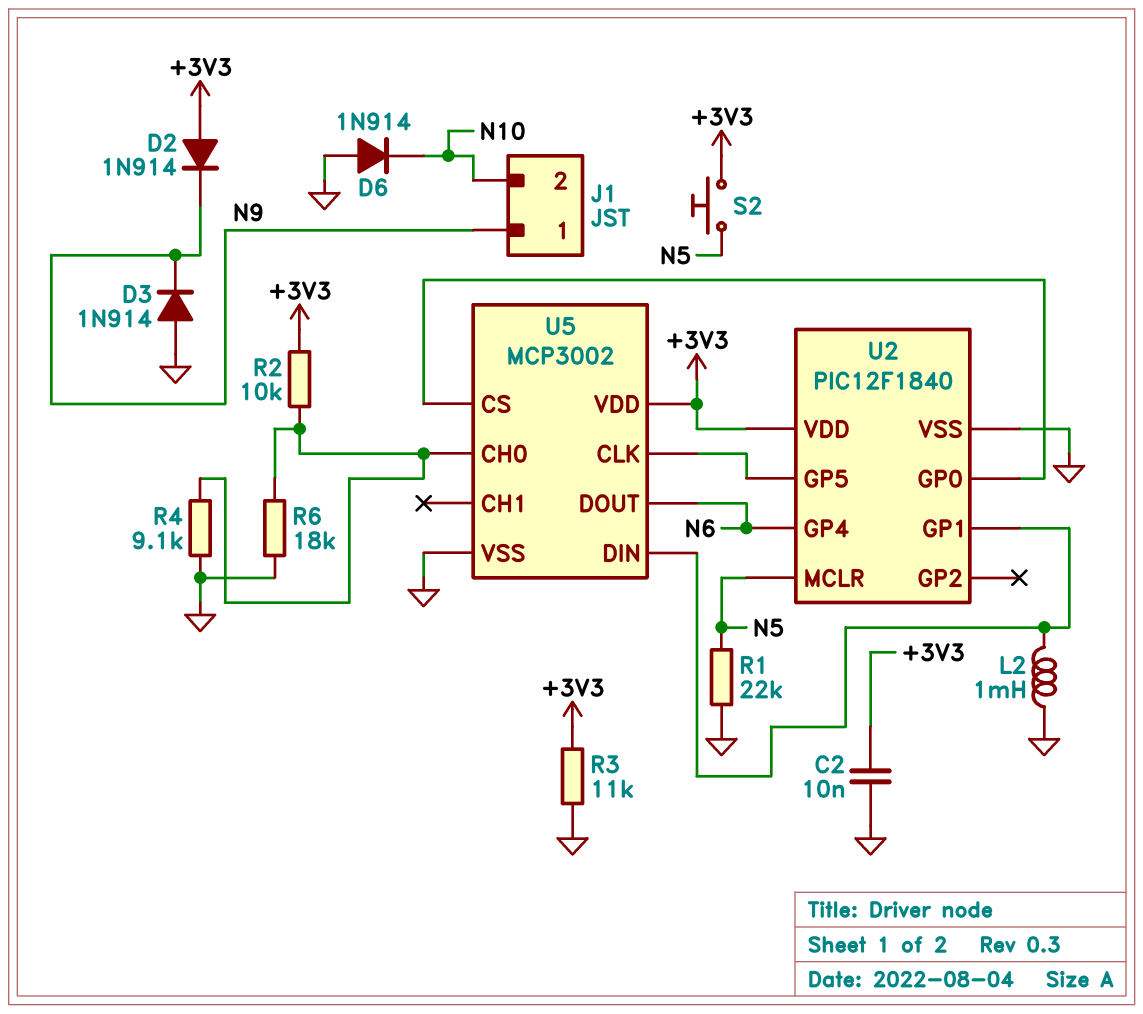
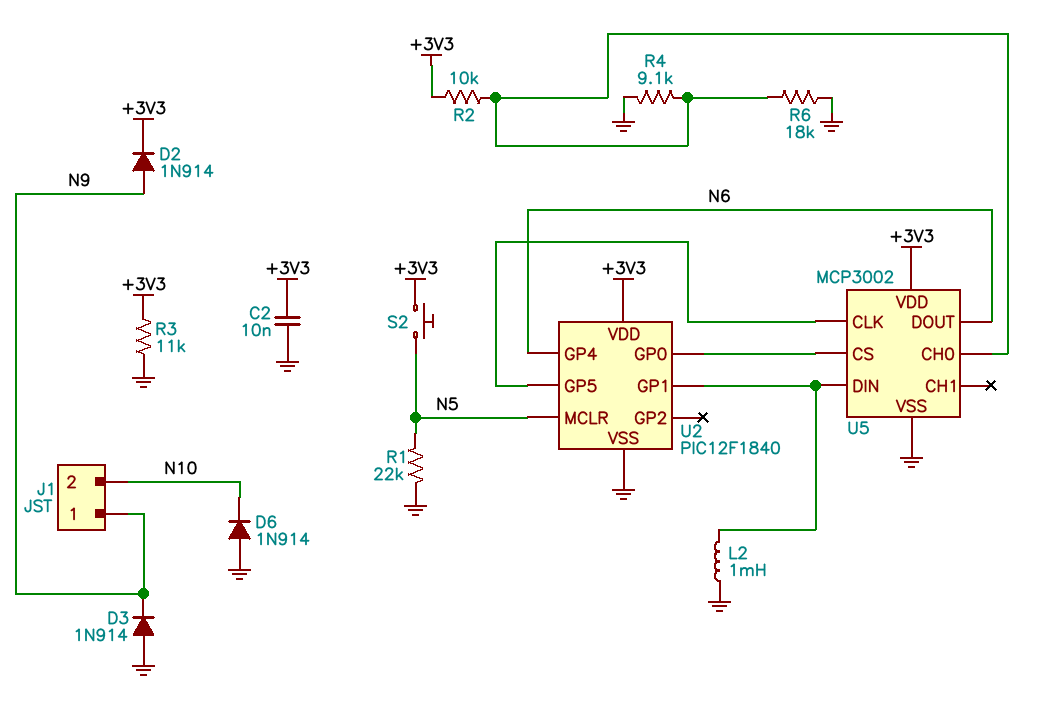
D2: diode 1N914 (A +3V3, K N9) -> diode 1N914 (A N9, K +3V3)

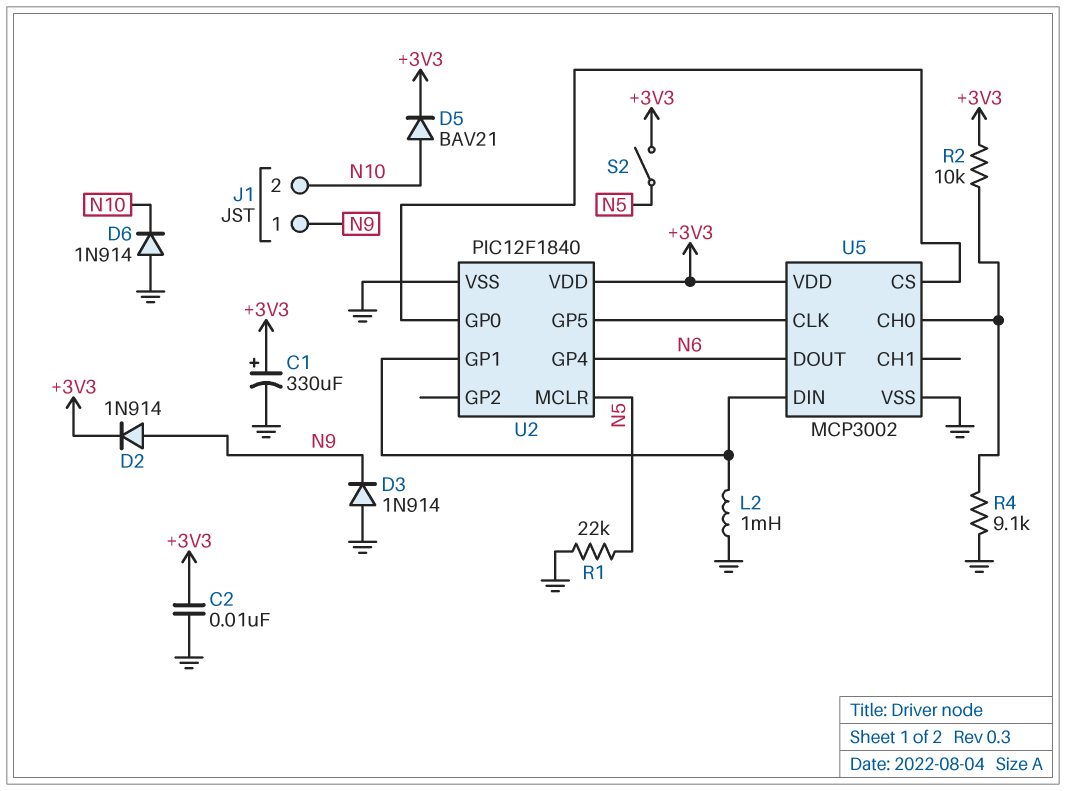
C1: none -> 330uF (plus +3V3, minus GND)
D5: none -> diode BAV21 (A N10, K +3V3)
R3: 11k (+3V3, GND) -> none
R6: 18k (GND, U5/CH0) -> none
S2: button (+3V3, N5) -> switch (+3V3, N5)

